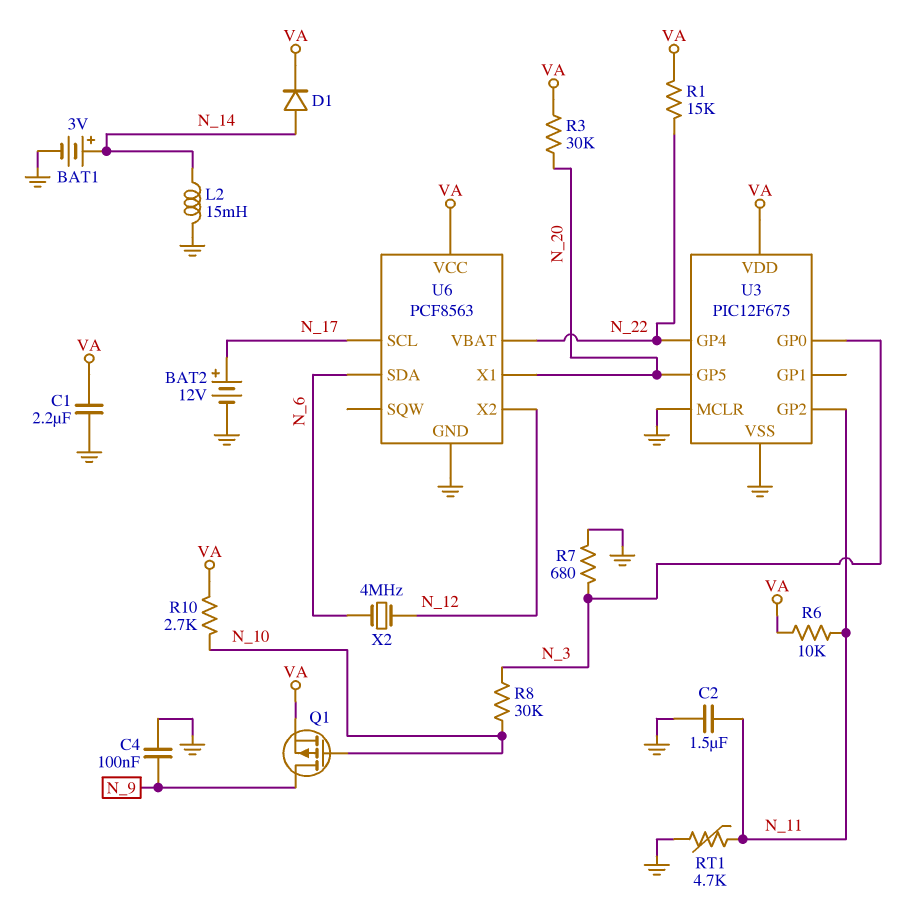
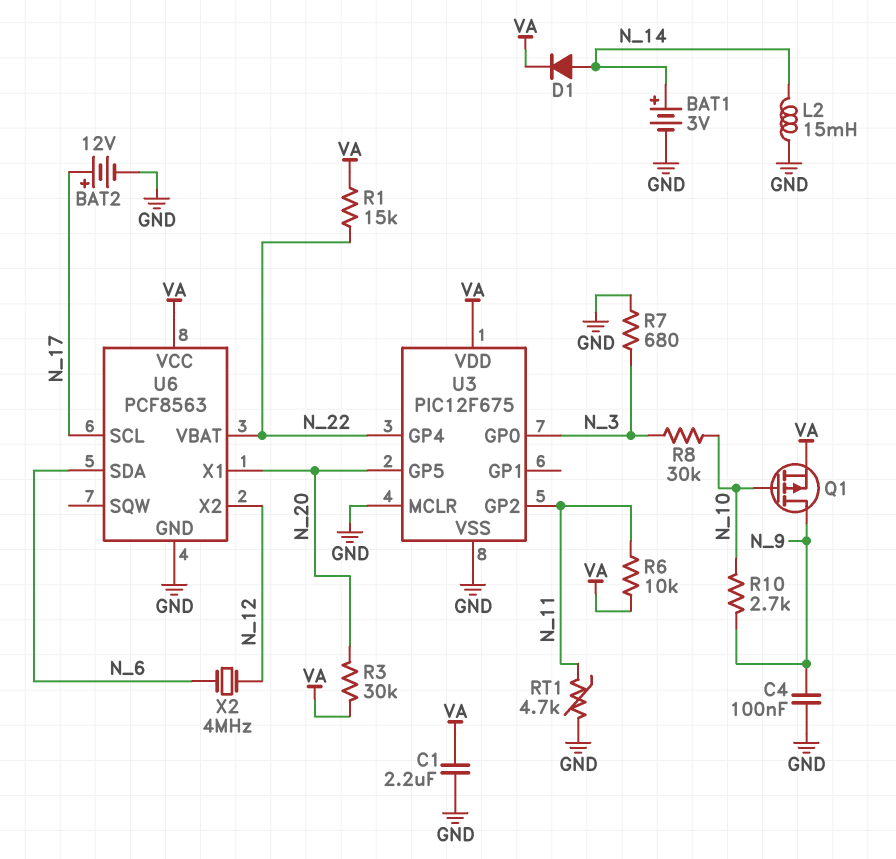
C2: 1.5uF (GND, N_11) -> none
R10: 2.7k (N_10, VA) -> 2.7k (N_9, N_10)

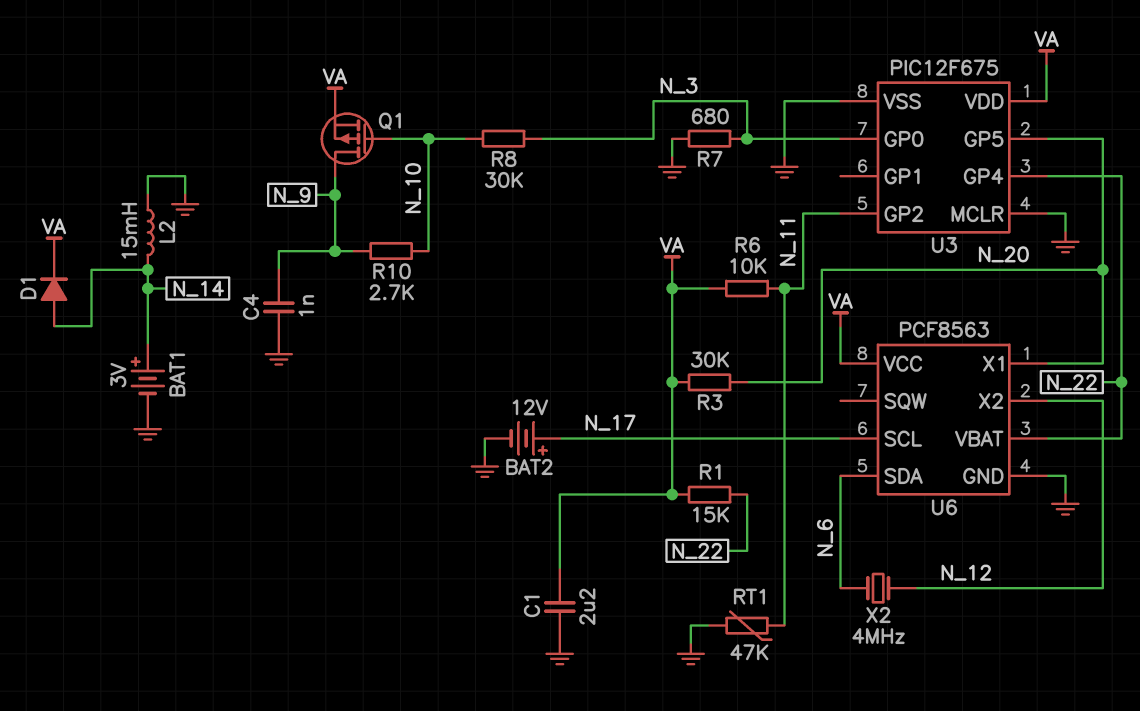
C4: 100nF (GND, N_9) -> 1nF (GND, N_9)
RT1: 4.7k (GND, N_11) -> 47k (GND, N_11)

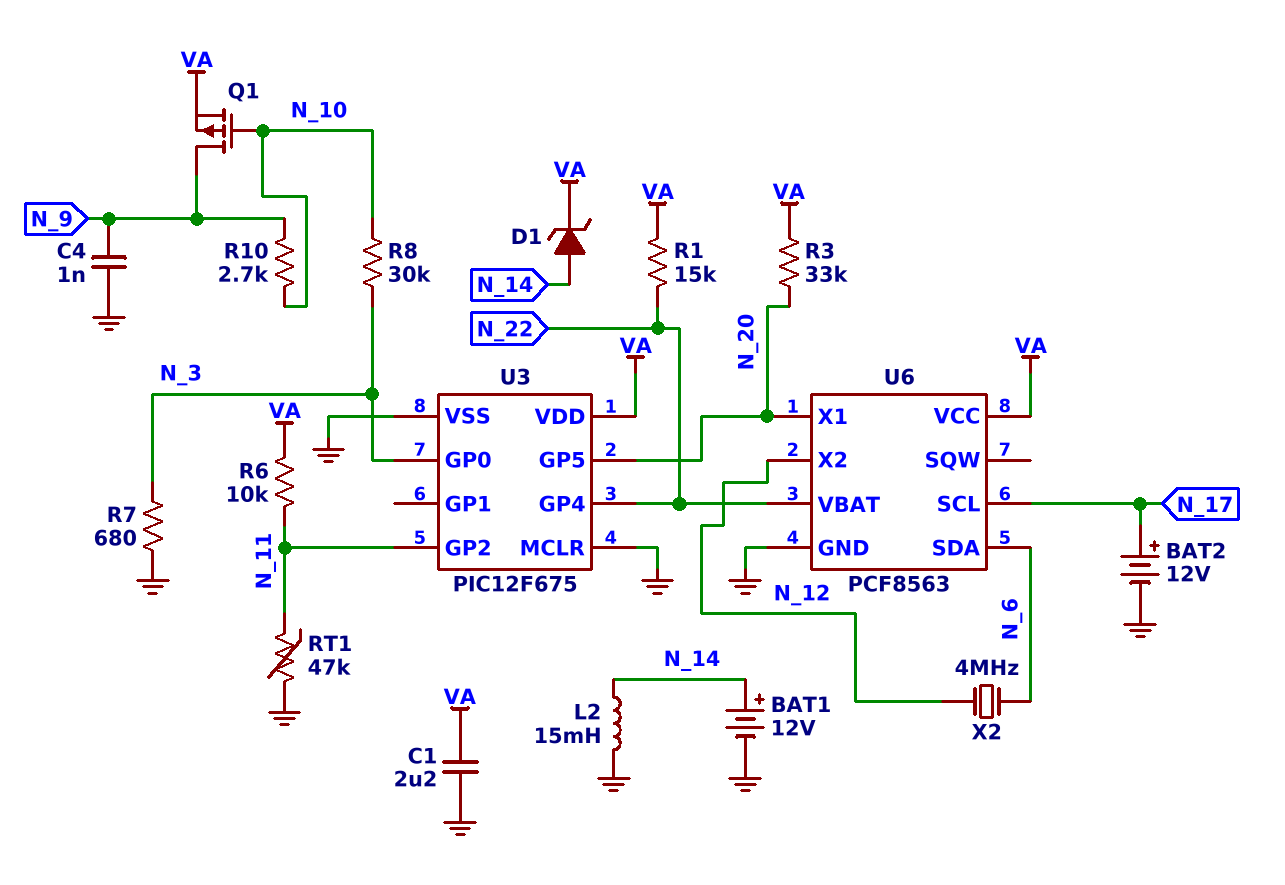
BAT1: 3V (plus N_14, minus GND) -> 12V (plus N_14, minus GND)
D1: diode (A N_14, K VA) -> zener (A N_14, K VA)
R3: 30k (N_20, VA) -> 33k (N_20, VA)

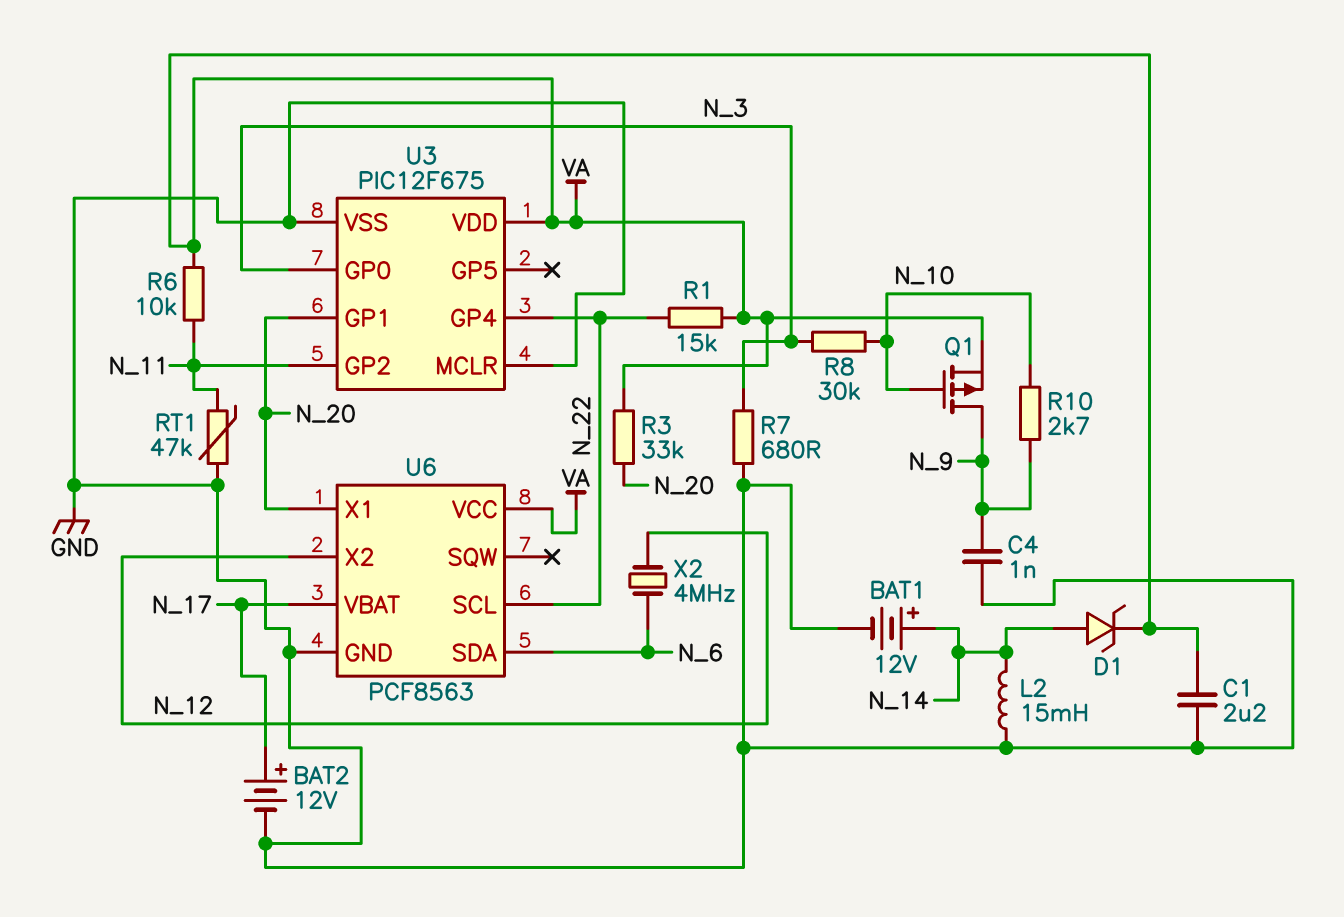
U3 pin GP1: none -> N_20
U3 pin GP5: N_20 -> none
U6 pin SCL: N_17 -> N_22
U6 pin VBAT: N_22 -> N_17

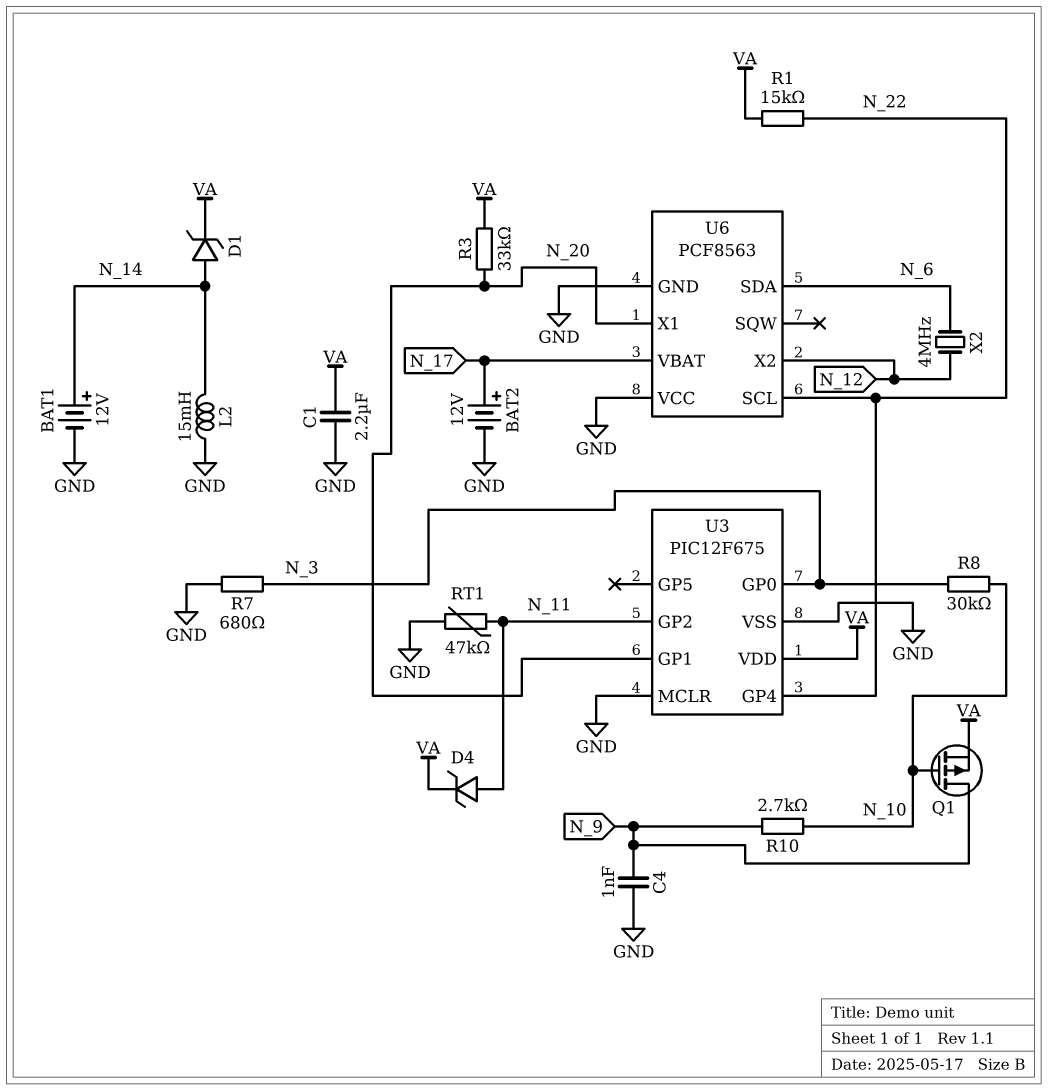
D4: none -> zener (A N_11, K VA)
R6: 10k (N_11, VA) -> none
U6 pin VCC: VA -> GND

